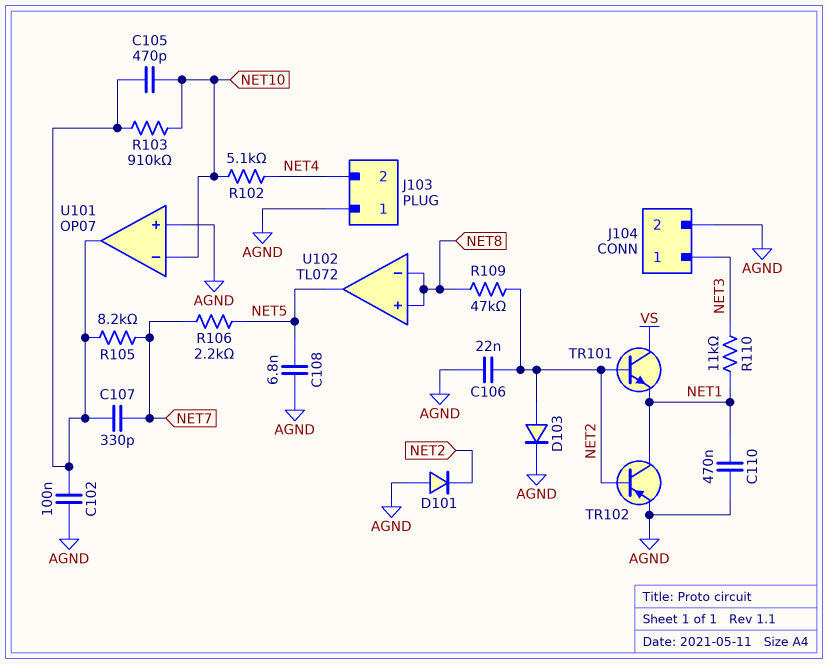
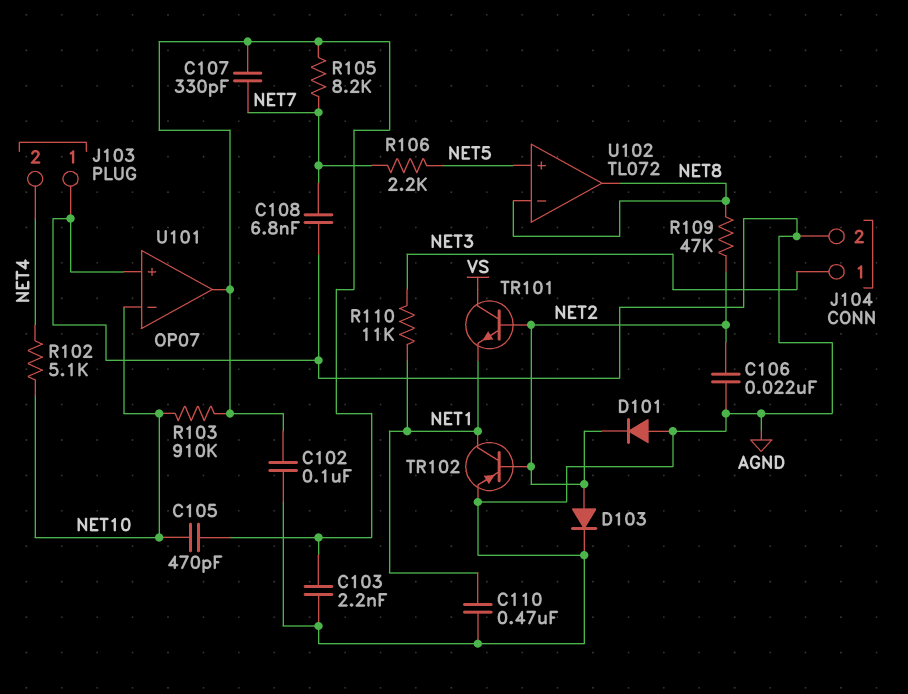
C103: none -> 2.2nF (AGND, U101/out)
C108: 6.8nF (AGND, NET5) -> 6.8nF (AGND, NET7)
U102 pin in+: NET8 -> NET5
U102 pin out: NET5 -> NET8

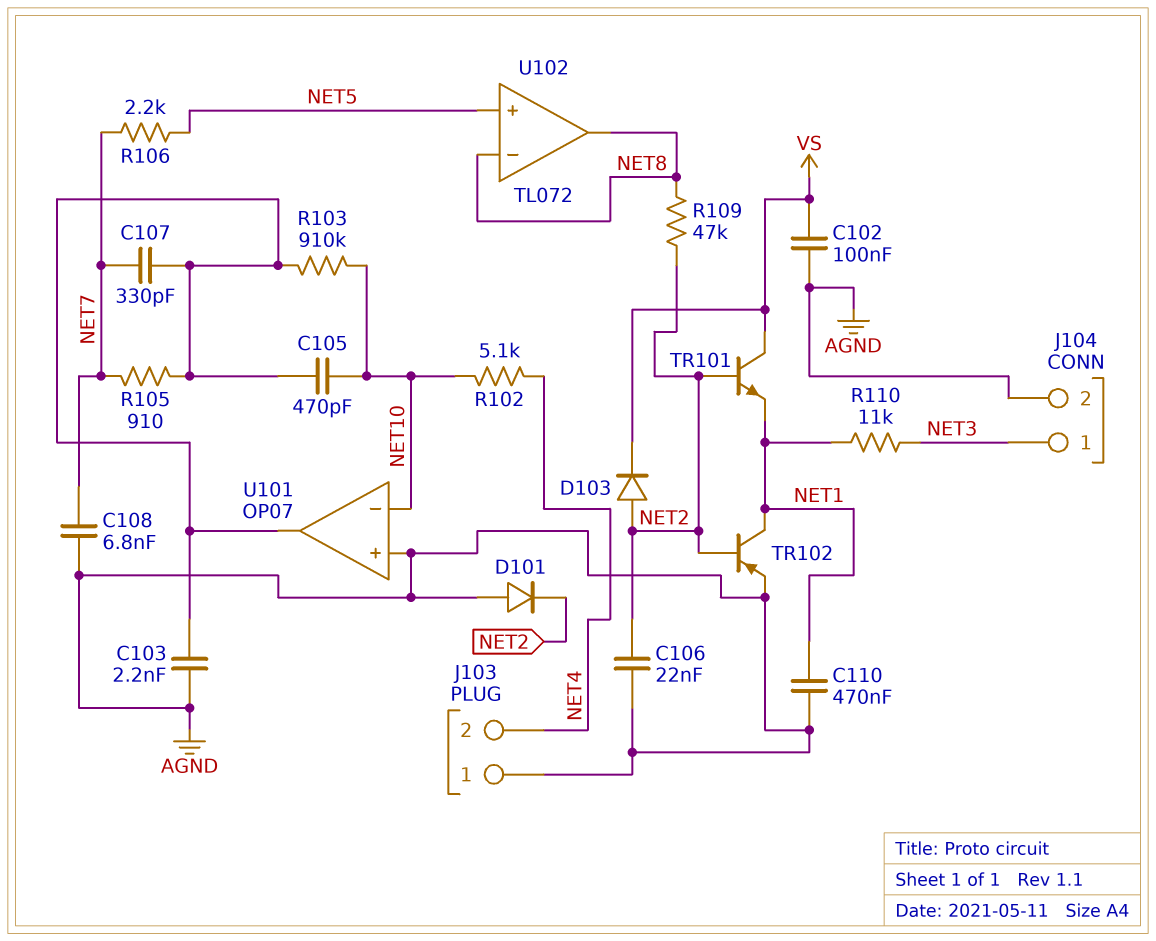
C102: 100nF (AGND, U101/out) -> 100nF (AGND, VS)
D103: diode (A NET2, K AGND) -> diode (A NET2, K VS)
R105: 8.2k (NET7, U101/out) -> 910 (NET7, U101/out)

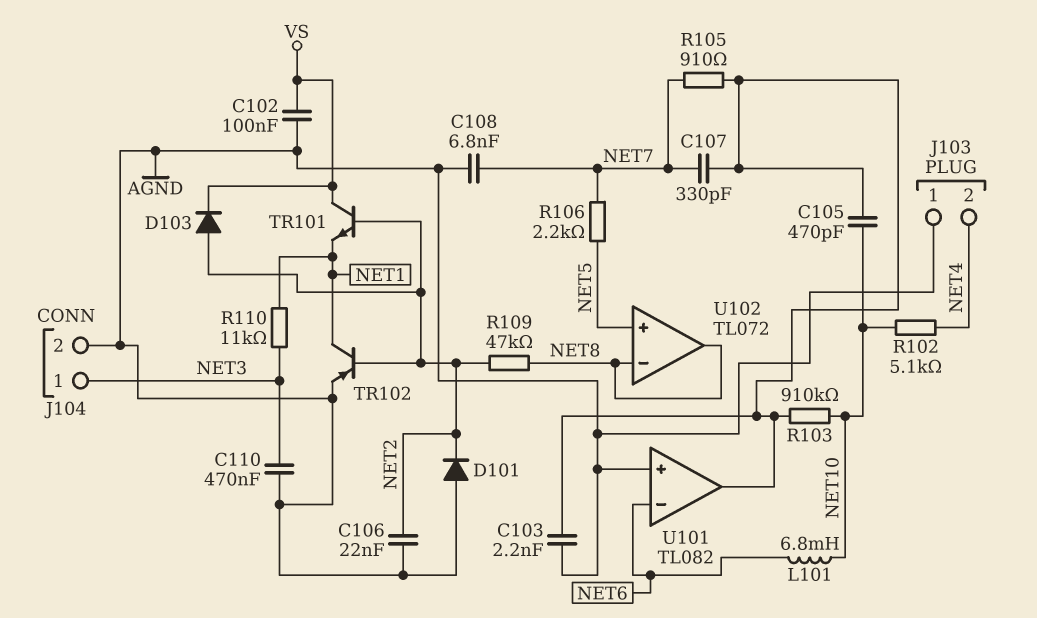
C110: 470nF (AGND, NET1) -> 470nF (AGND, NET3)
L101: none -> 6.8mH (NET6, NET10)
U101: OP07 -> TL082
U101 pin in-: NET10 -> NET6

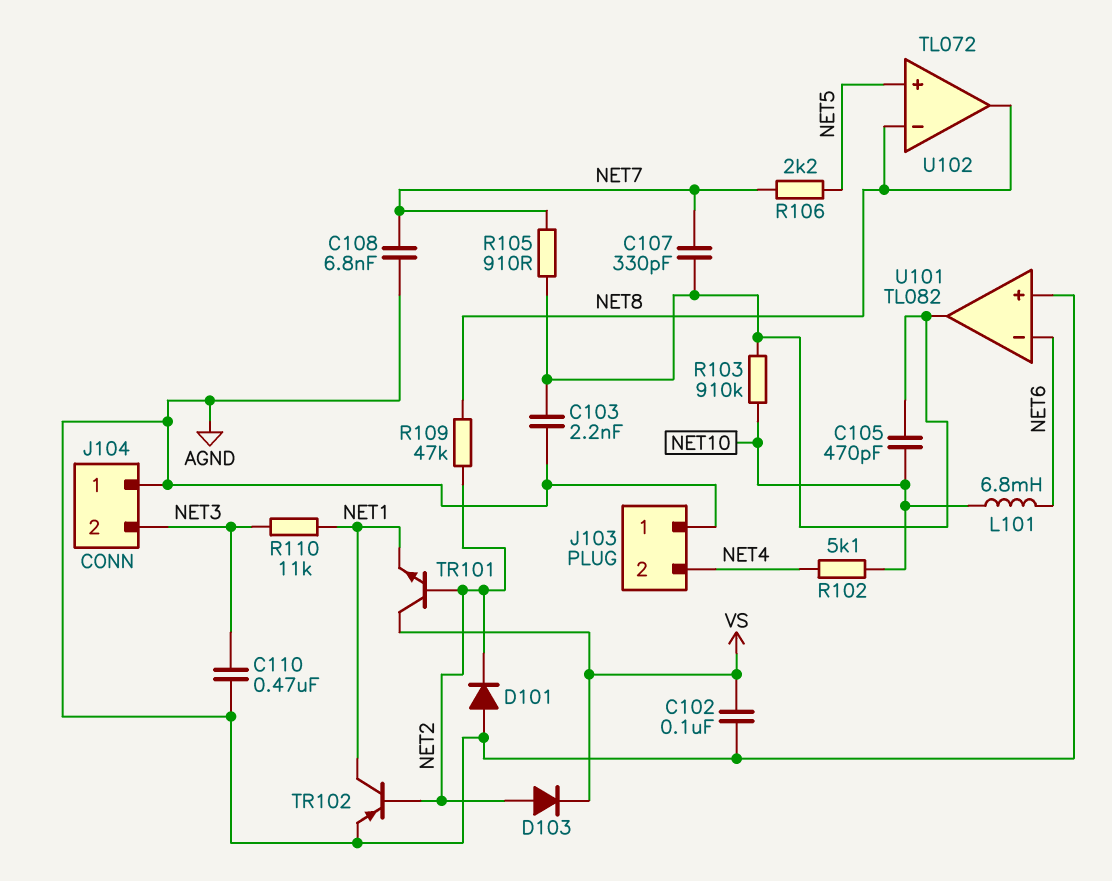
C106: 22nF (AGND, NET2) -> none
J104 pin 1: NET3 -> AGND
J104 pin 2: AGND -> NET3

